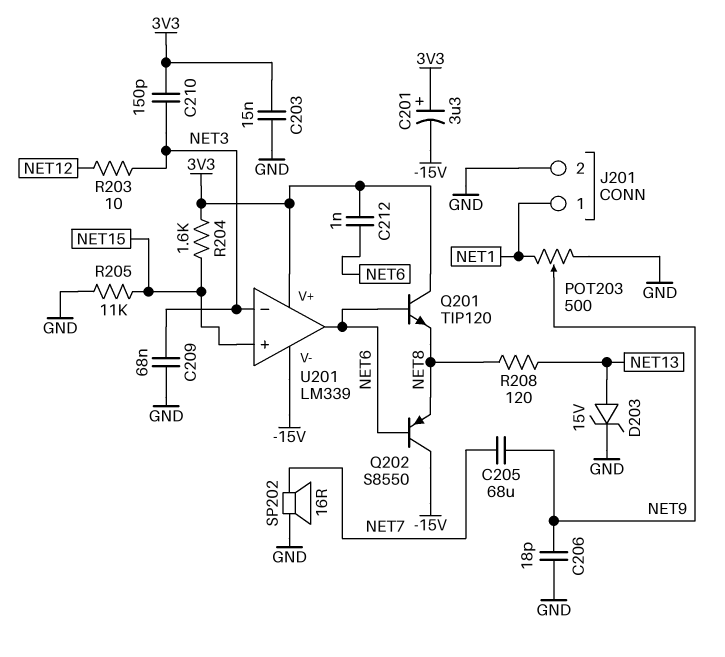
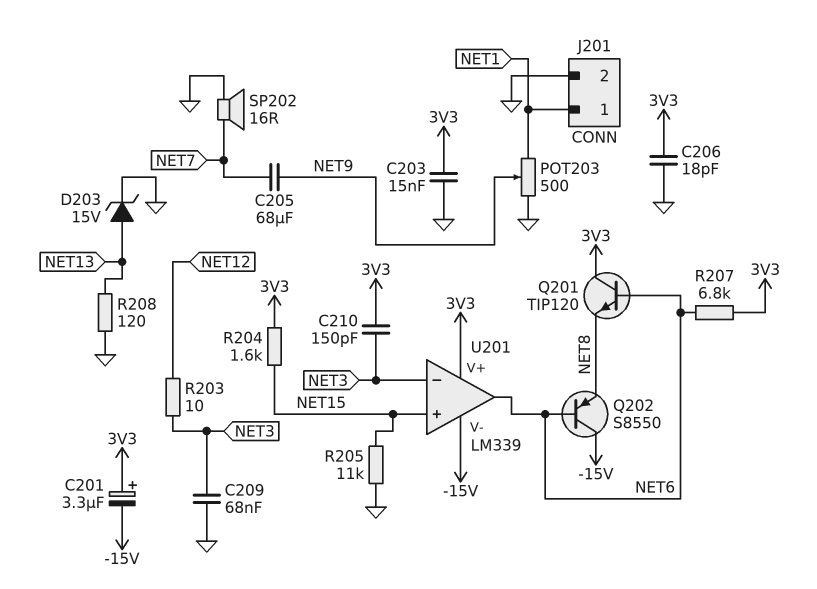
C206: 18pF (GND, NET9) -> 18pF (3V3, GND)
C212: 1nF (3V3, NET6) -> none
R207: none -> 6.8k (3V3, NET6)
R208: 120 (NET8, NET13) -> 120 (GND, NET13)

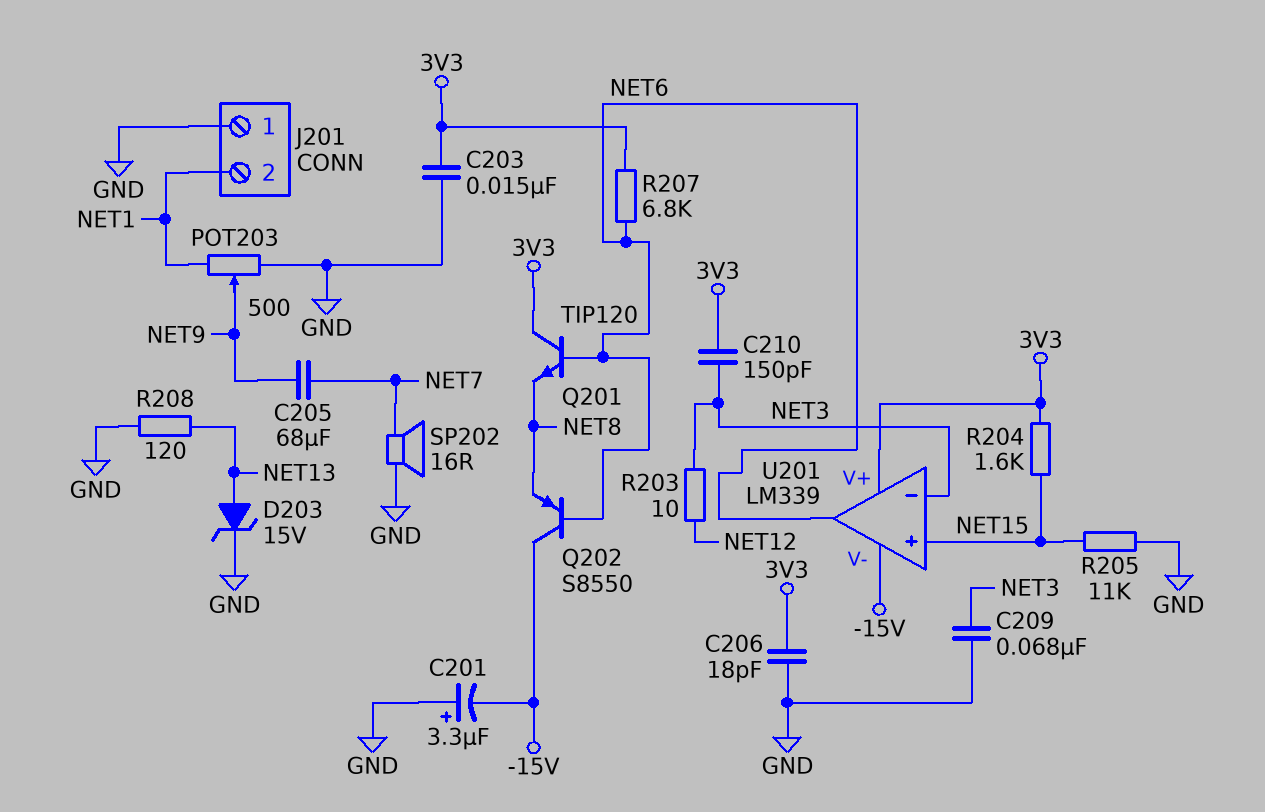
C201: 3.3uF (plus 3V3, minus -15V) -> 3.3uF (plus GND, minus -15V)
J201 pin 1: NET1 -> GND
J201 pin 2: GND -> NET1

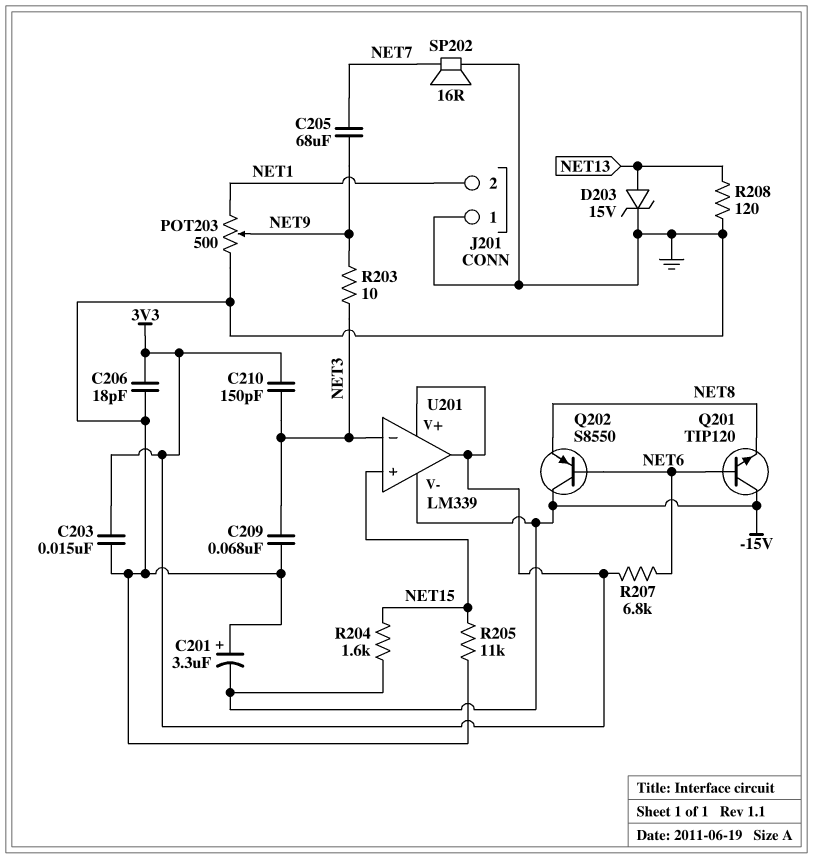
Q201: NPN TIP120 (B NET6, C 3V3, E NET8) -> NPN TIP120 (B NET6, C -15V, E NET8)
R203: 10 (NET3, NET12) -> 10 (NET3, NET9)
R204: 1.6k (3V3, NET15) -> 1.6k (-15V, NET15)
U201 pin out: NET6 -> 3V3

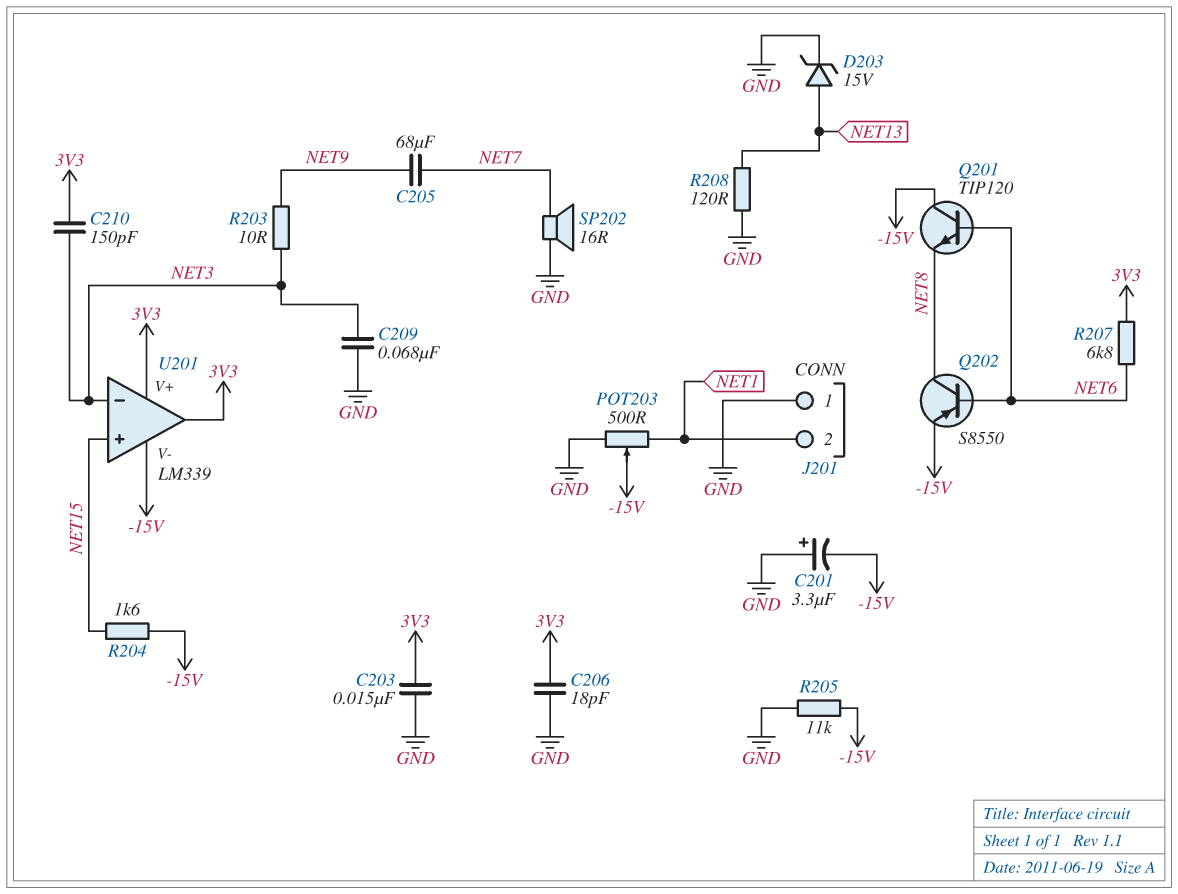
POT203: 500 (GND, NET1, wiper NET9) -> 500 (GND, NET1, wiper -15V)
Q202: PNP S8550 (B NET6, C -15V, E NET8) -> PNP S8550 (B NET6, C NET8, E -15V)
R205: 11k (GND, NET15) -> 11k (-15V, GND)

